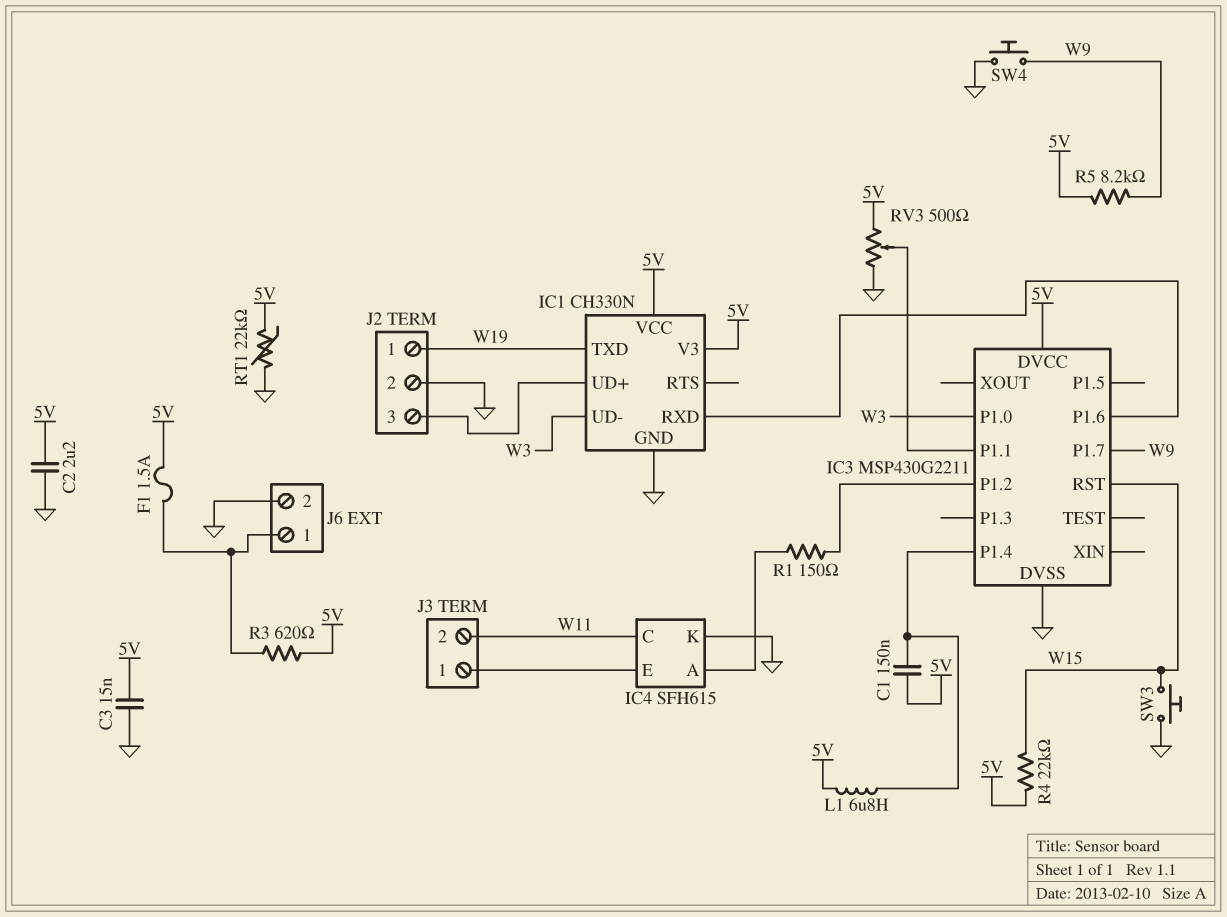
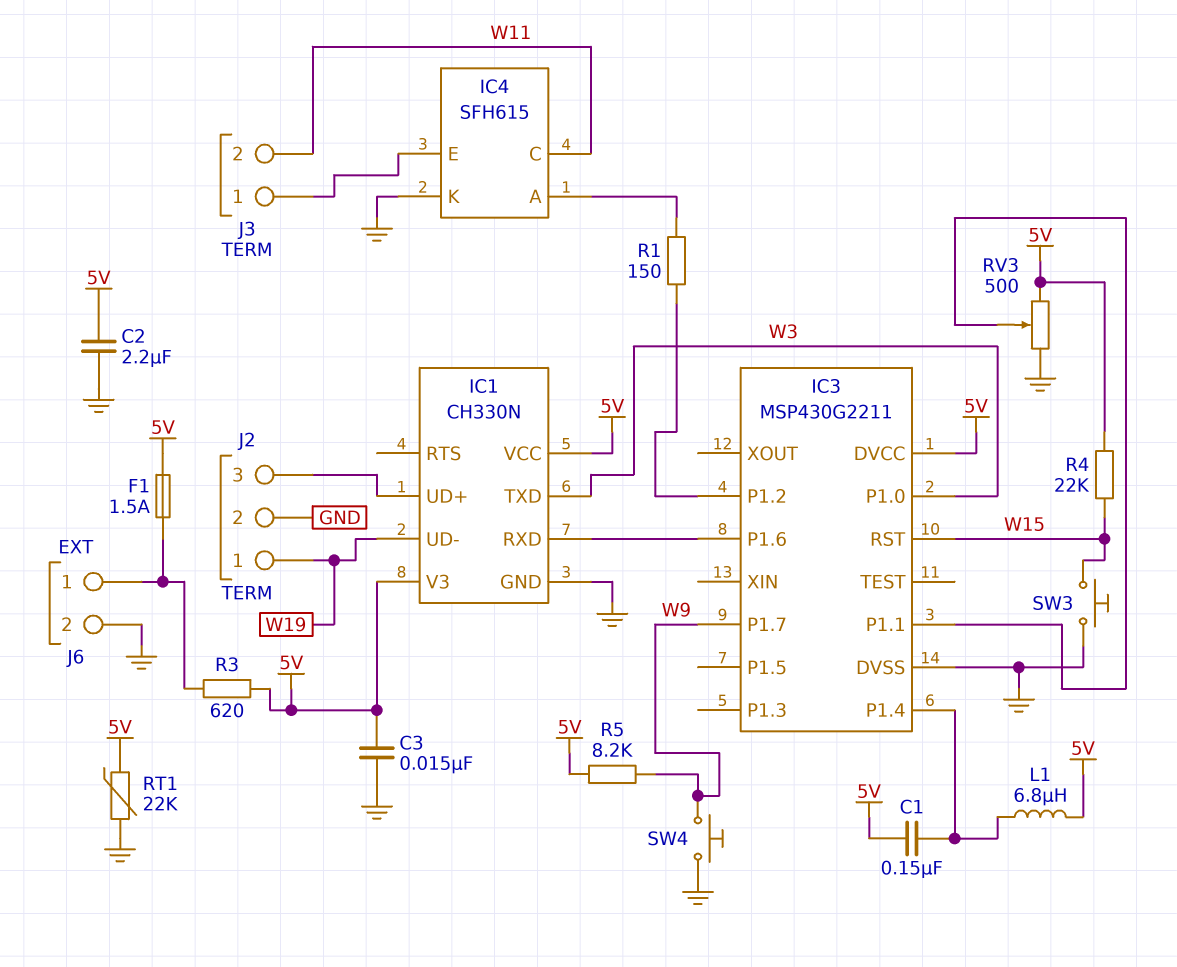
IC1 pin TXD: W19 -> W3
IC1 pin UD-: W3 -> W19

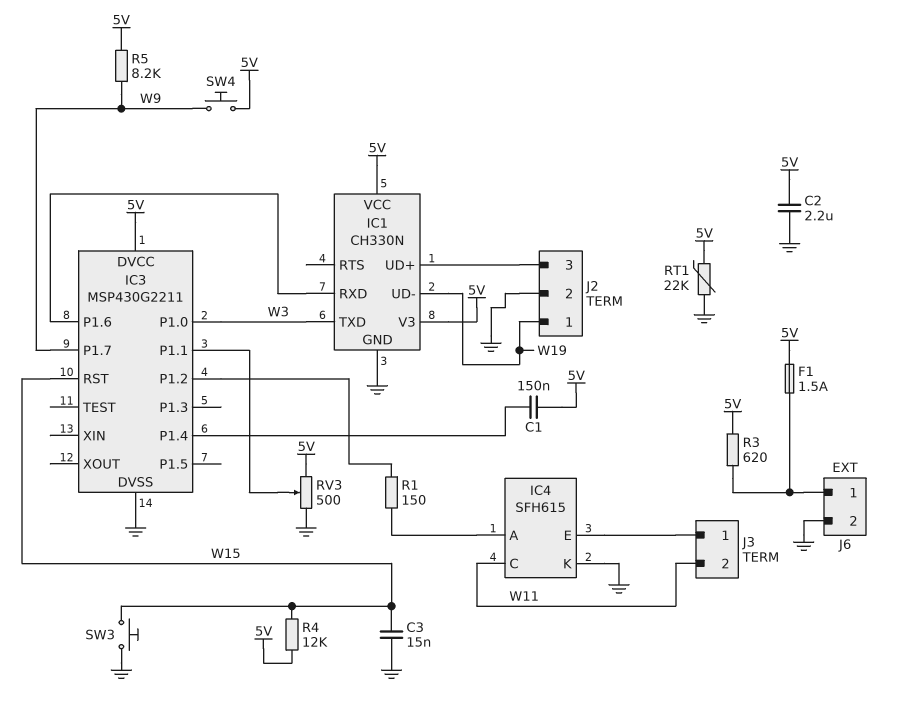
C3: 15nF (5V, GND) -> 15nF (GND, W15)
L1: 6.8uH (5V, IC3/P1.4) -> none
R4: 22k (5V, W15) -> 12k (5V, W15)
SW4: button (GND, W9) -> button (5V, W9)

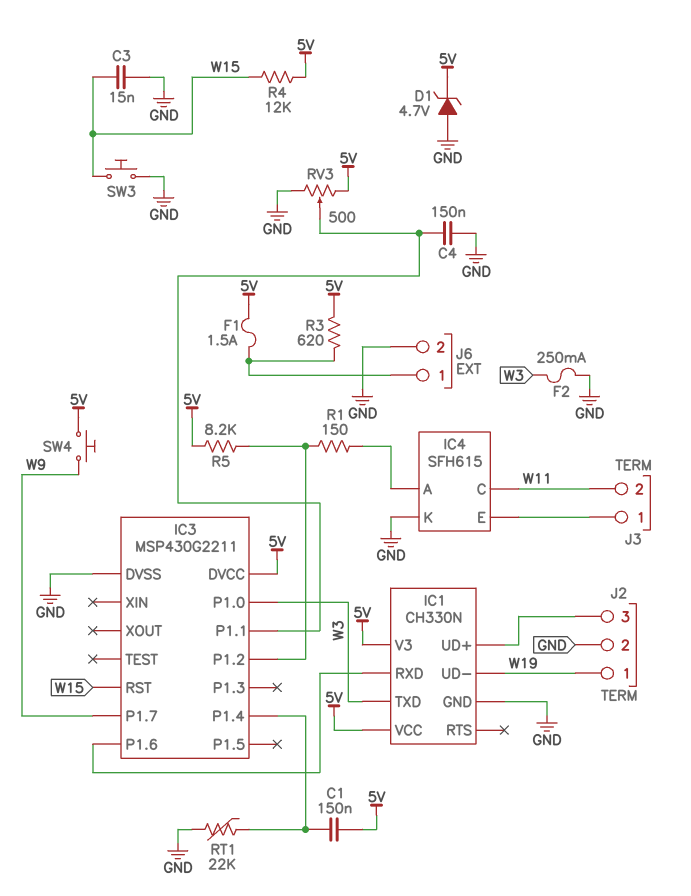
C2: 2.2uF (5V, GND) -> none
C4: none -> 150nF (GND, IC3/P1.1)
D1: none -> zener 4.7V (A GND, K 5V)
F2: none -> 250mA (GND, W3)
R5: 8.2k (5V, W9) -> 8.2k (5V, IC3/P1.2)
RT1: 22k (5V, GND) -> 22k (GND, IC3/P1.4)

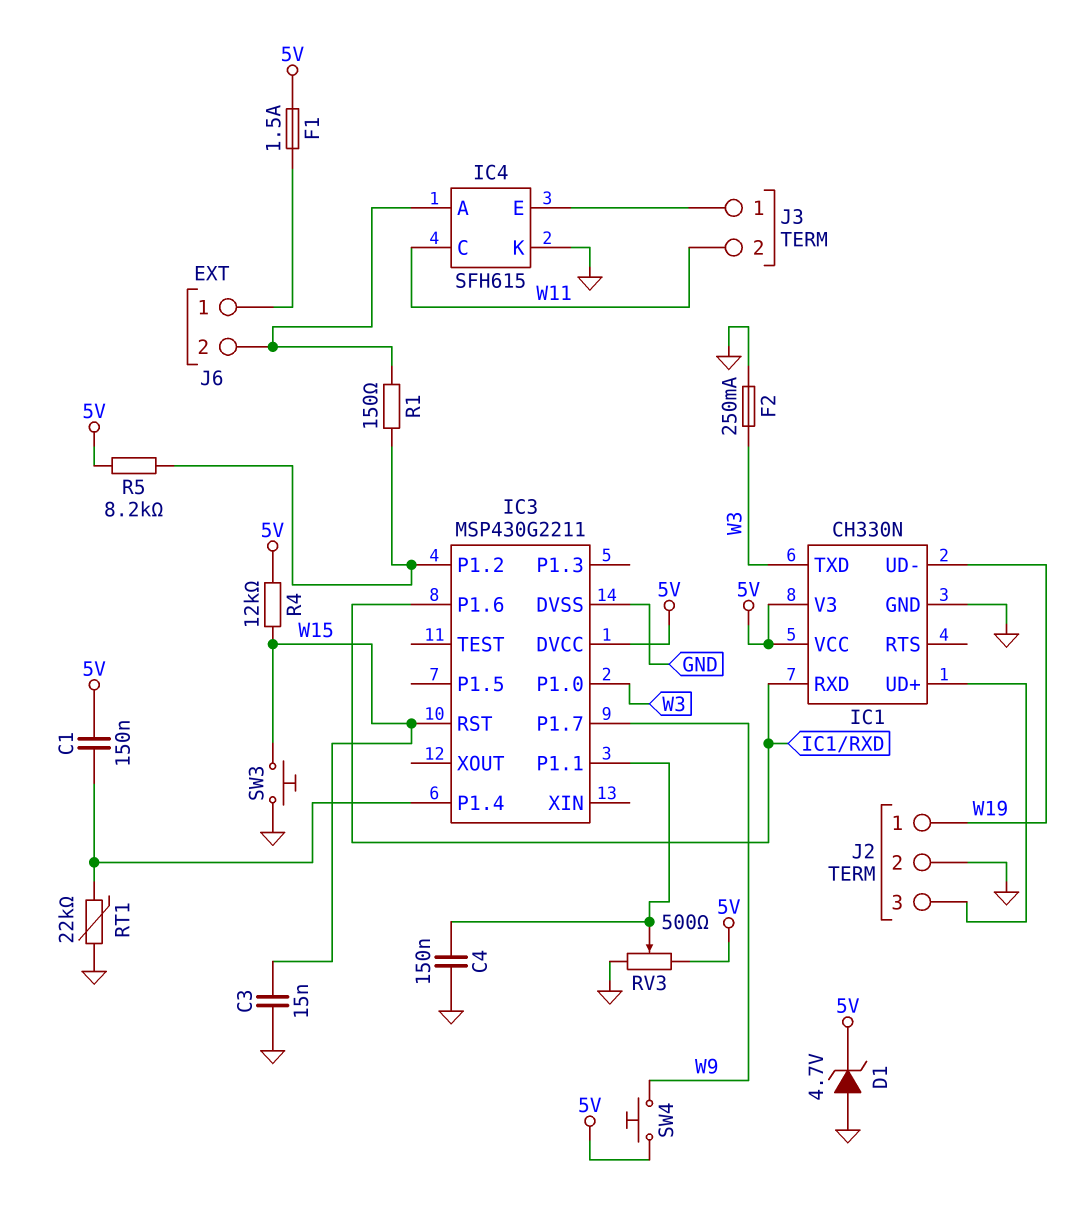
J6 pin 2: GND -> IC4/A
R3: 620 (5V, J6/1) -> none

